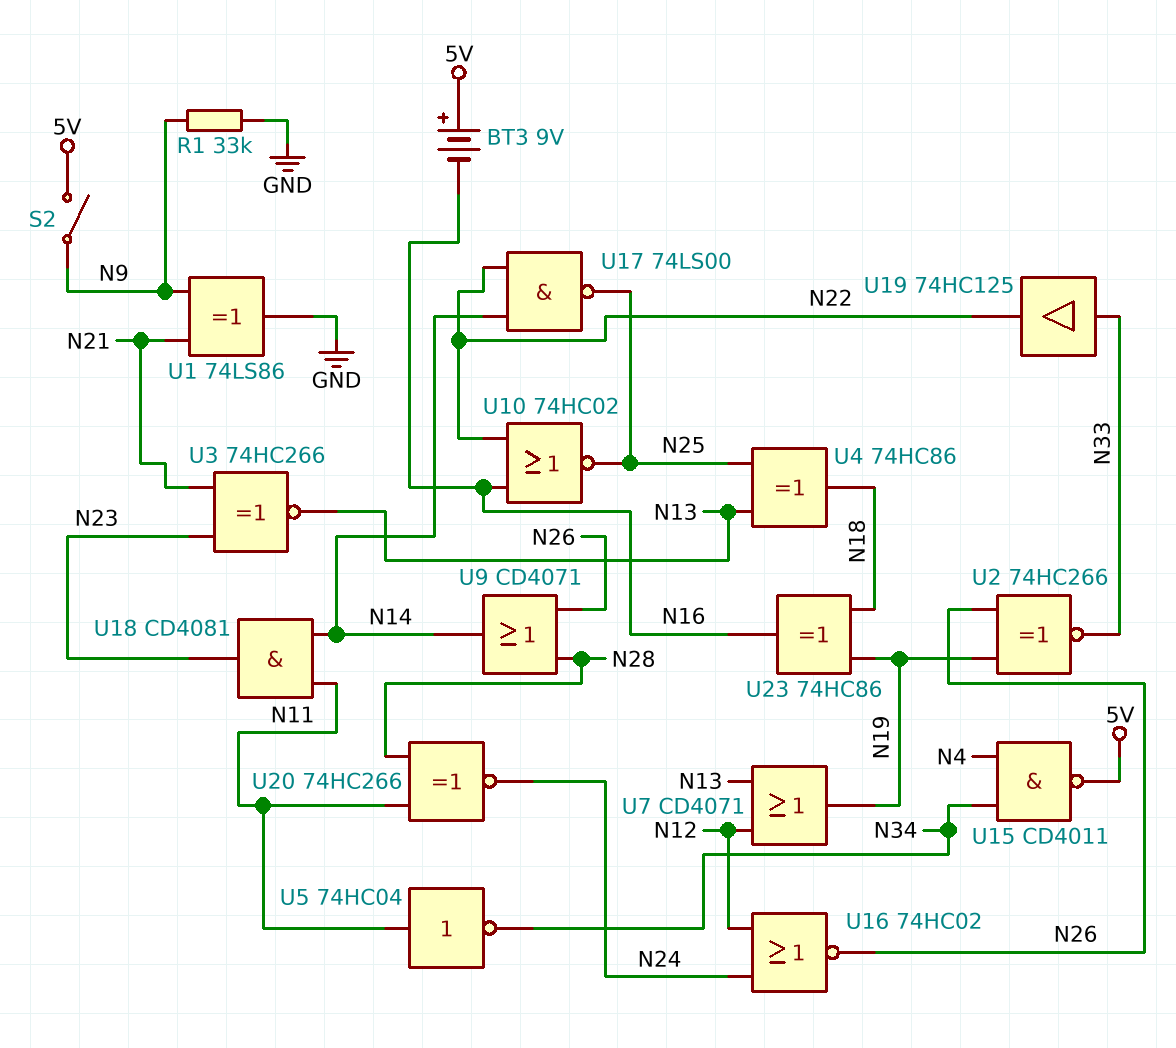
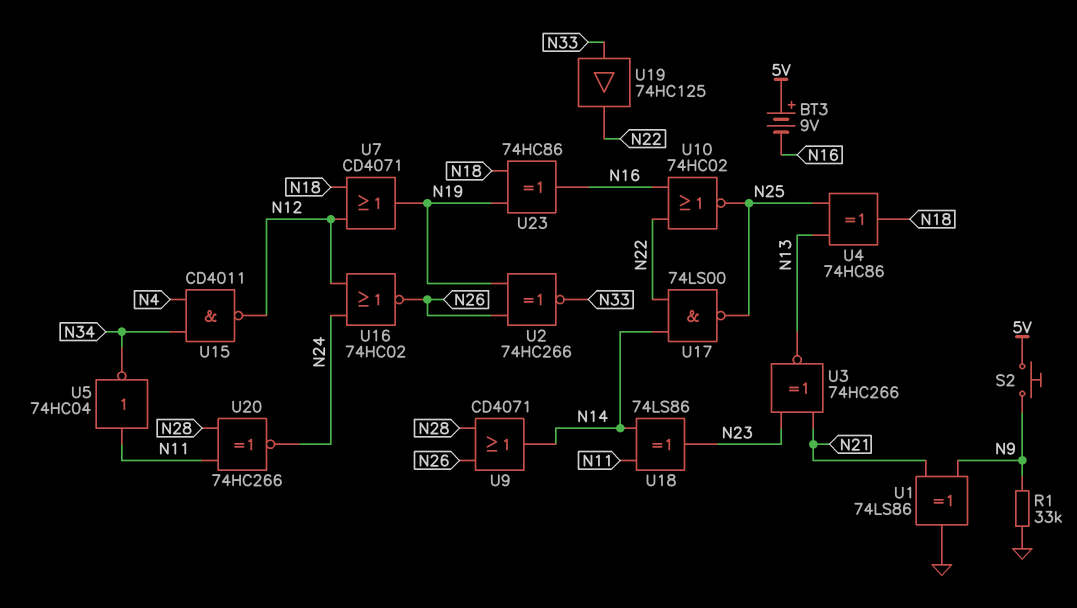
S2: switch (5V, N9) -> button (5V, N9)
U7: OR CD4071 (in N12, in N13, out N19) -> OR CD4071 (in N12, in N18, out N19)
U15: NAND CD4011 (in N4, in N34, out 5V) -> NAND CD4011 (in N4, in N34, out N12)
U18: AND CD4081 (in N11, in N14, out N23) -> XOR 74LS86 (in N11, in N14, out N23)

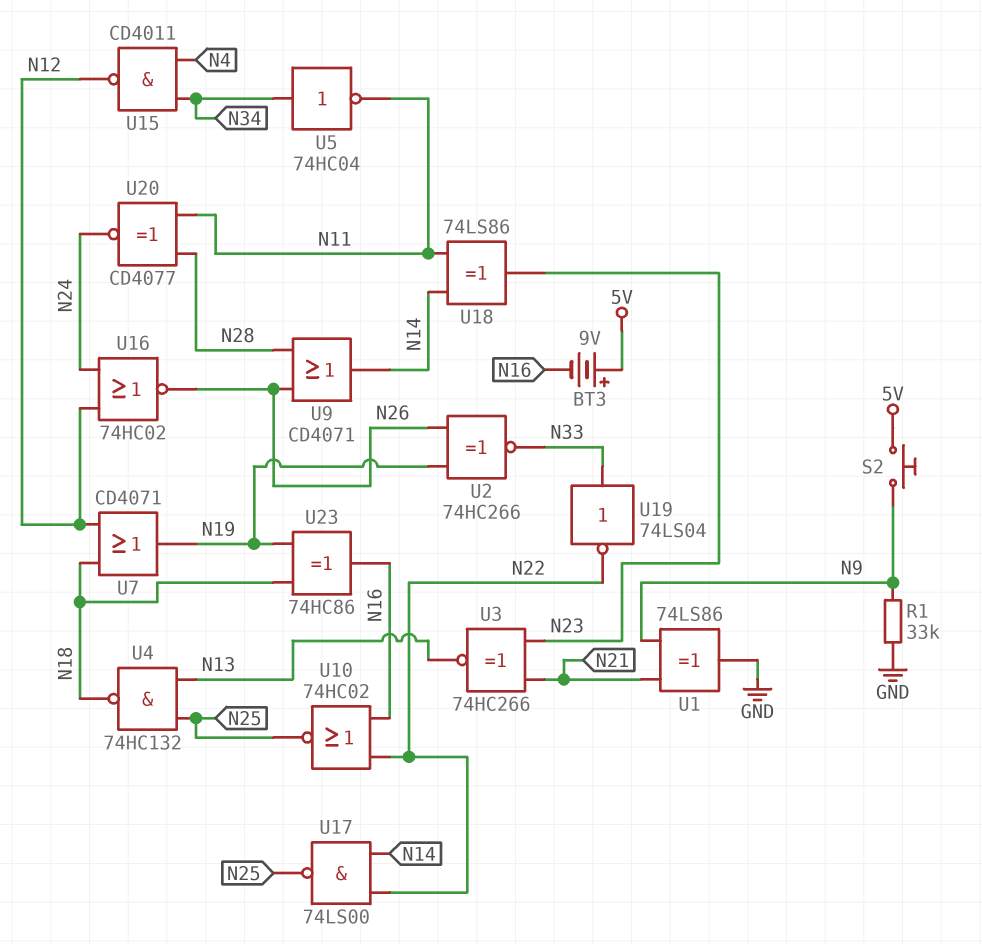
U4: XOR 74HC86 (in N13, in N25, out N18) -> NAND 74HC132 (in N13, in N25, out N18)
U5: NOT 74HC04 (in N11, out N34) -> NOT 74HC04 (in N34, out N11)
U19: buffer 74HC125 (in N33, out N22) -> NOT 74LS04 (in N33, out N22)
U20: XNOR 74HC266 (in N11, in N28, out N24) -> XNOR CD4077 (in N11, in N28, out N24)

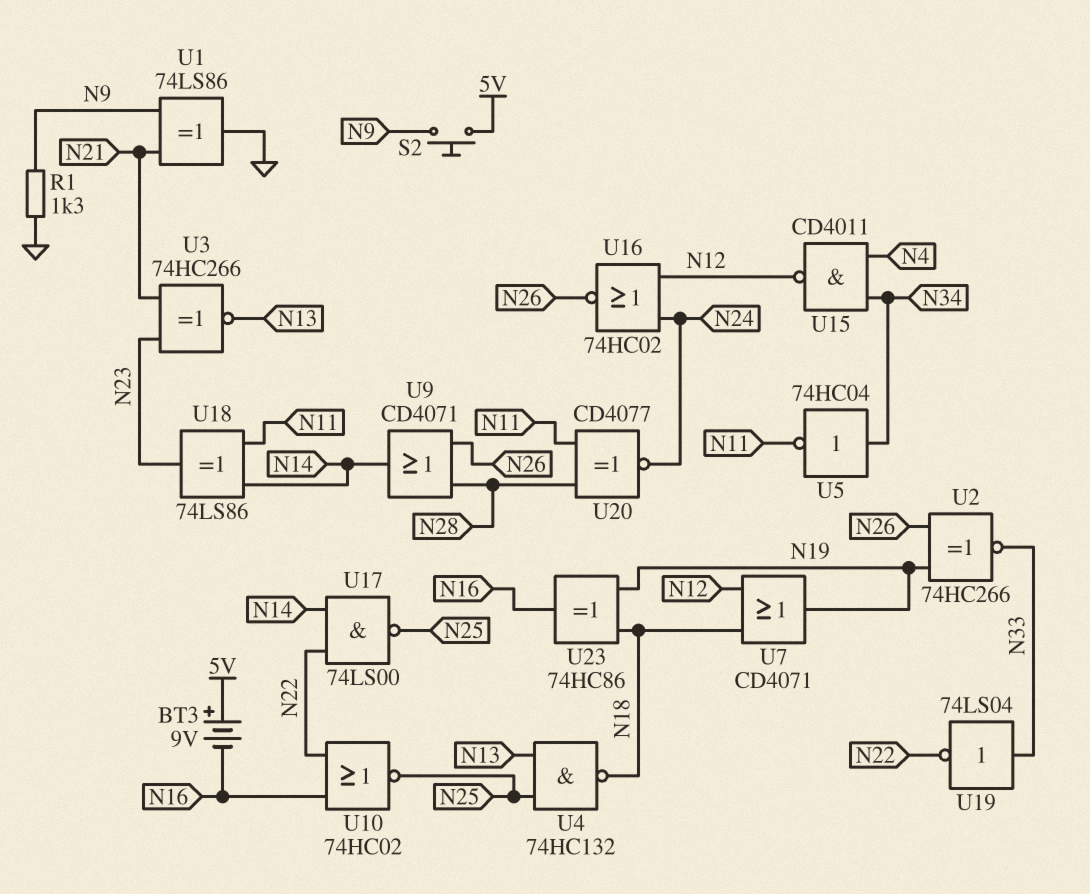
R1: 33k (GND, N9) -> 1.3k (GND, N9)

